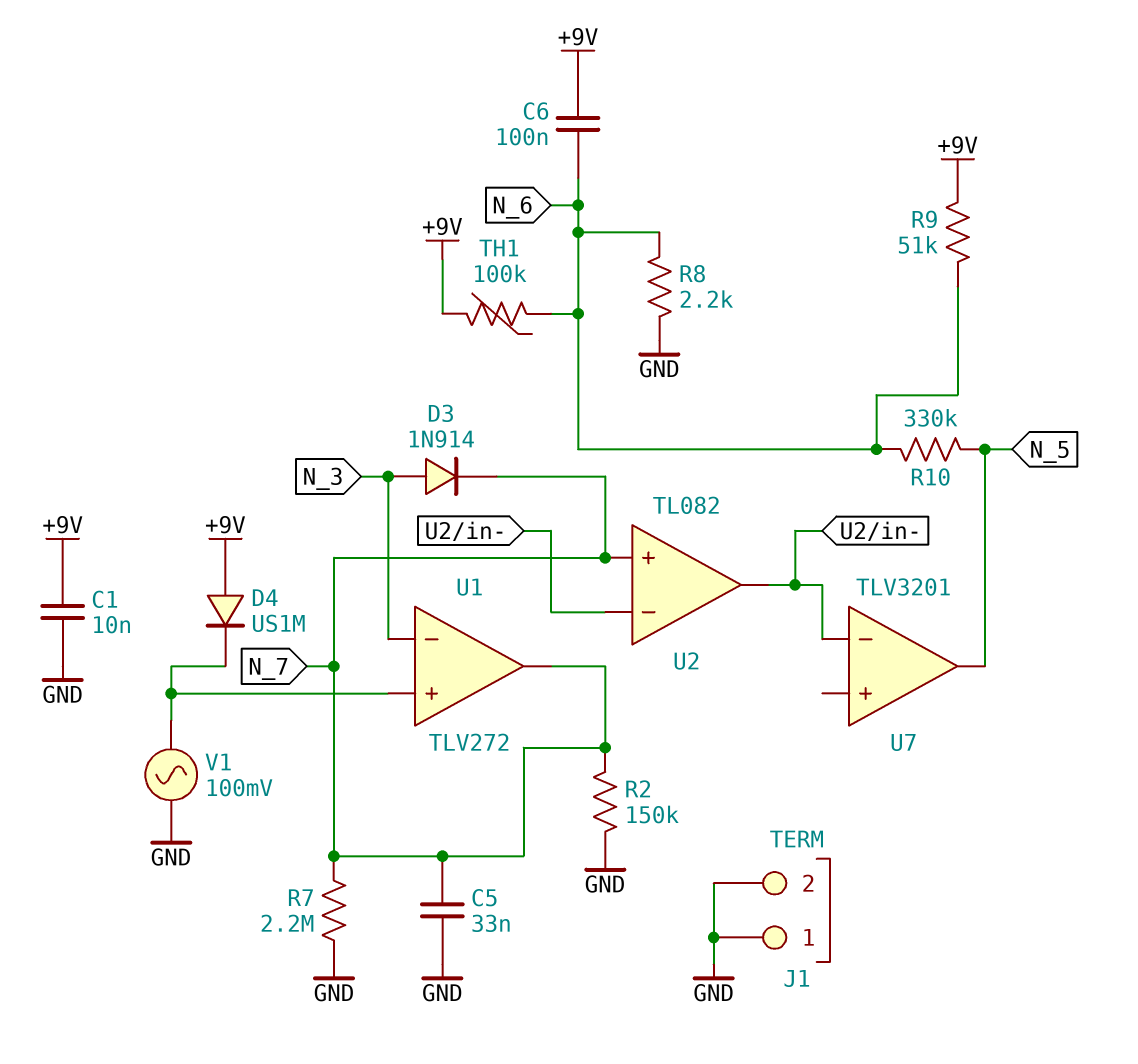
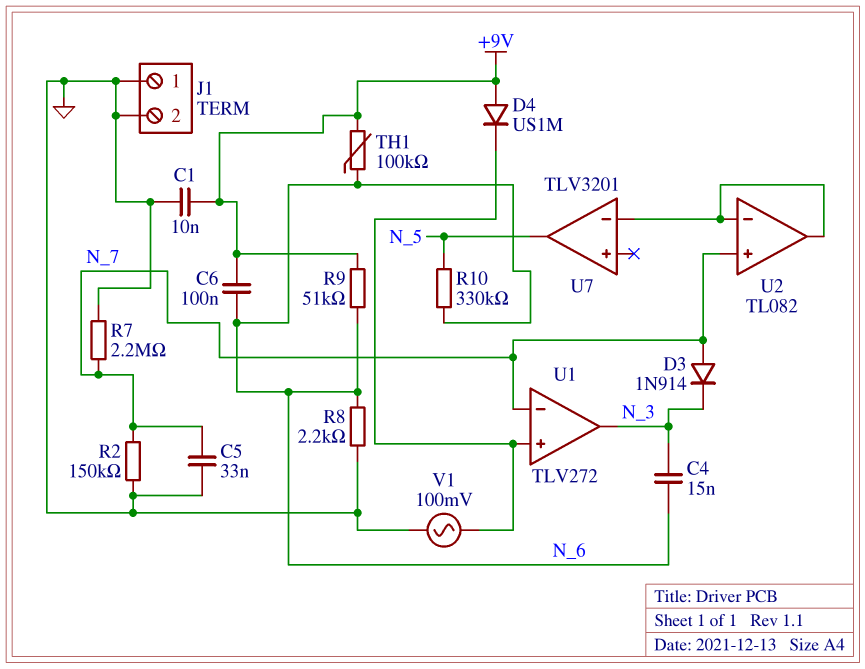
C4: none -> 15nF (N_3, N_6)
D3: diode 1N914 (A N_3, K N_7) -> diode 1N914 (A N_7, K N_3)
U1 pin in-: N_3 -> N_7
U1 pin out: N_7 -> N_3

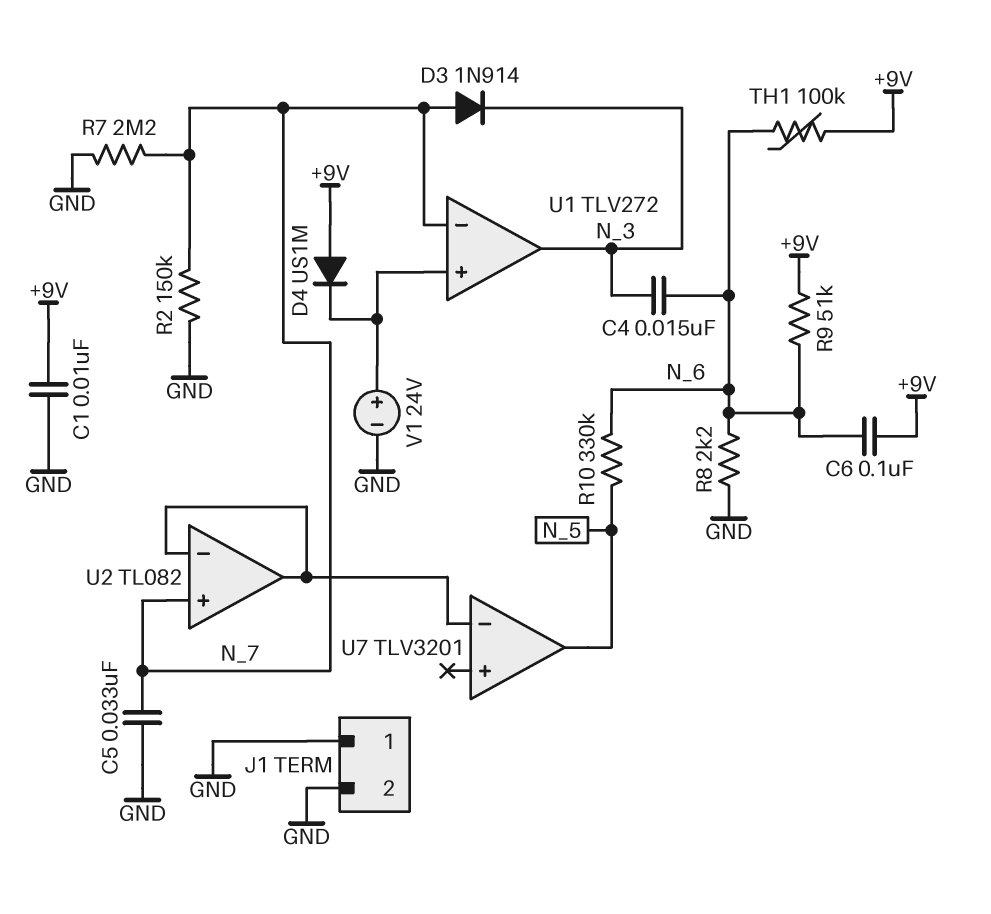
V1: AC 100mV (GND, U1/in+) -> 24V (plus U1/in+, minus GND)

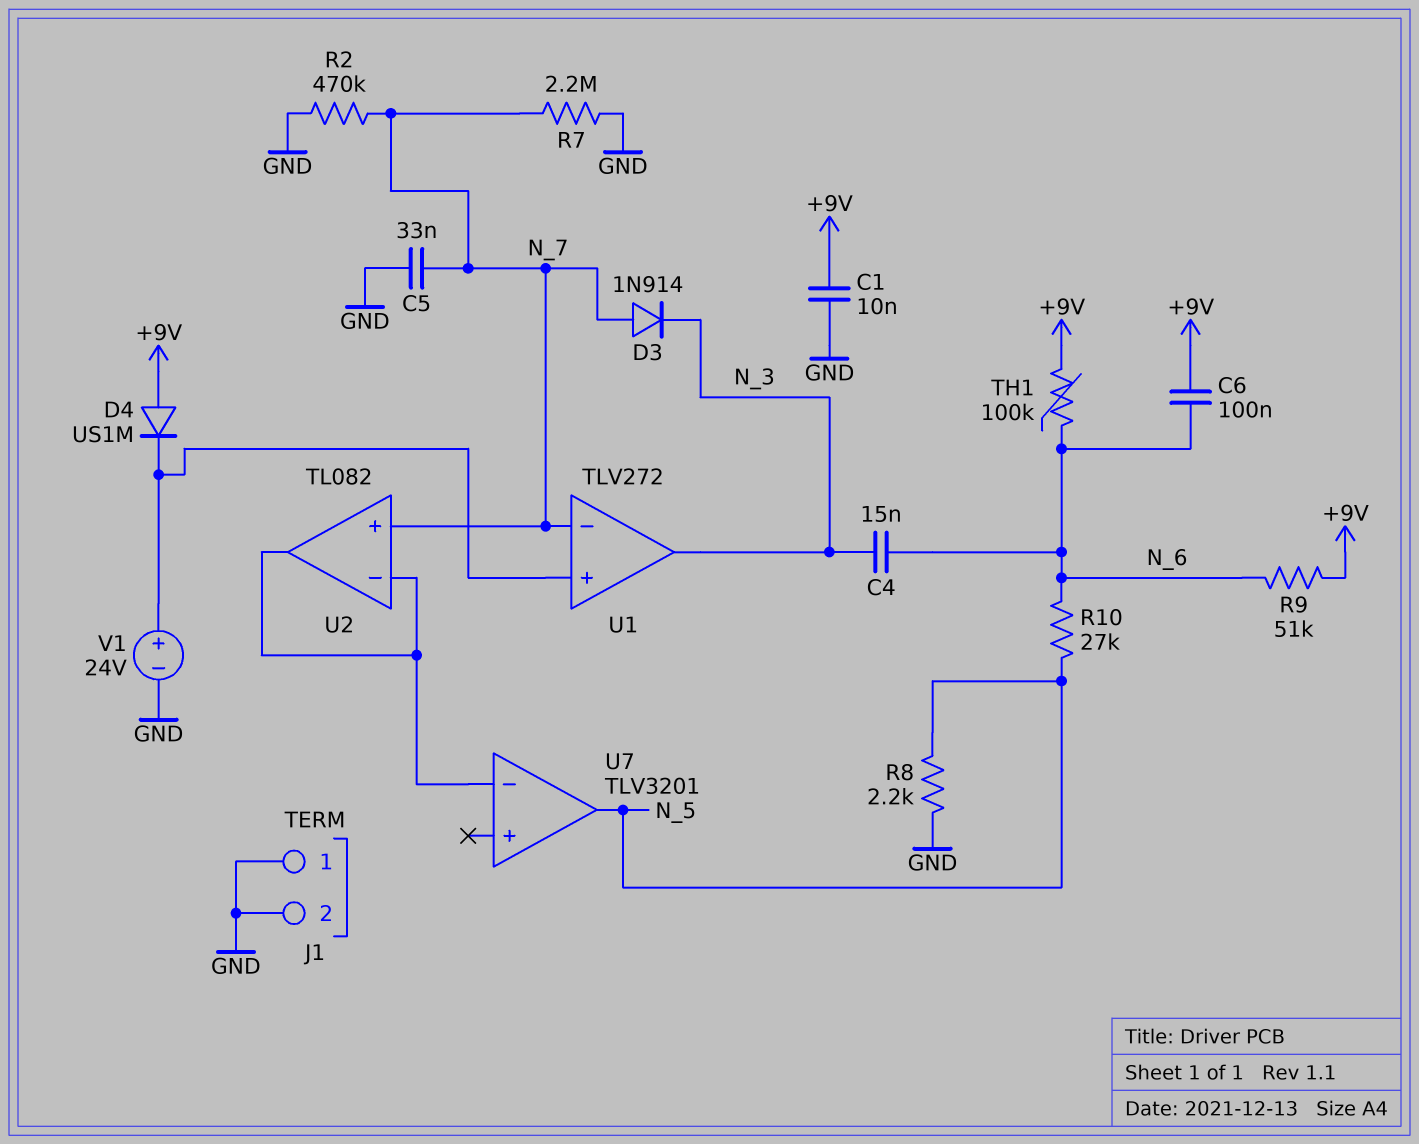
R2: 150k (GND, N_7) -> 470k (GND, N_7)
R8: 2.2k (GND, N_6) -> 2.2k (GND, N_5)
R10: 330k (N_5, N_6) -> 27k (N_5, N_6)

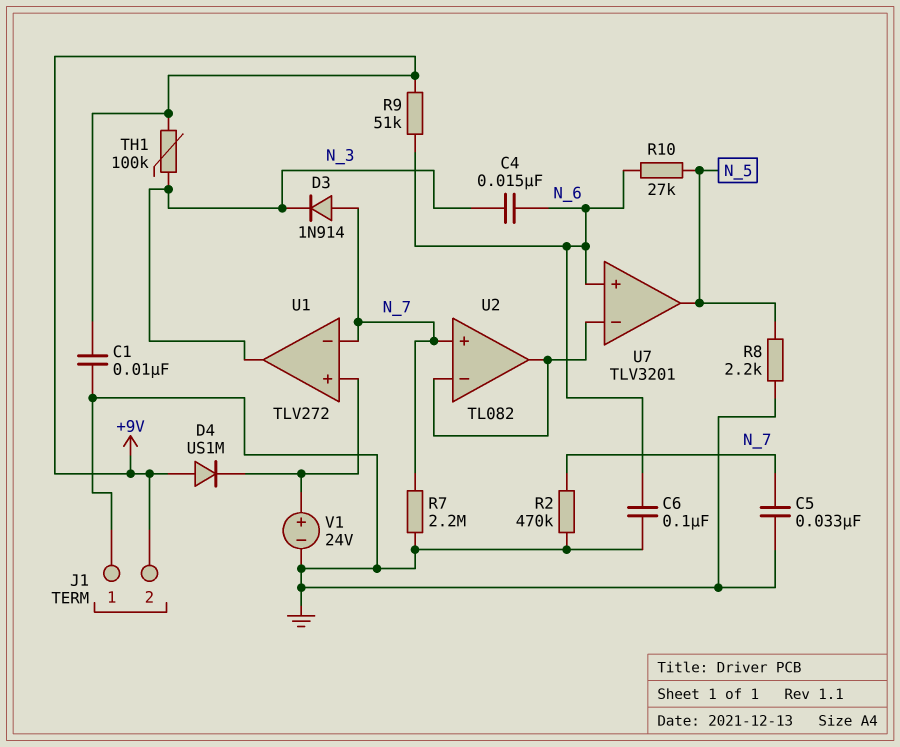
C6: 100nF (+9V, N_6) -> 100nF (GND, N_6)
J1 pin 2: GND -> +9V
TH1: 100k (+9V, N_6) -> 100k (+9V, N_3)
U7 pin in+: none -> N_6

